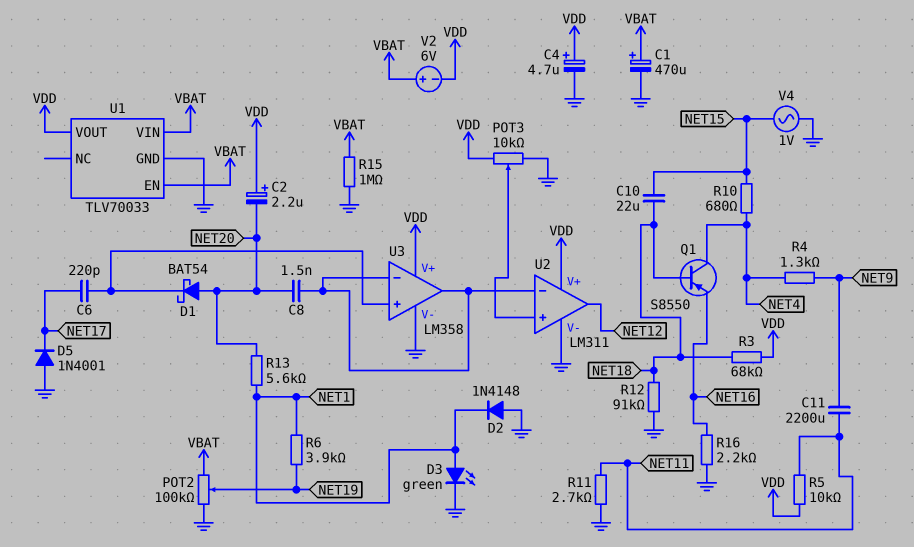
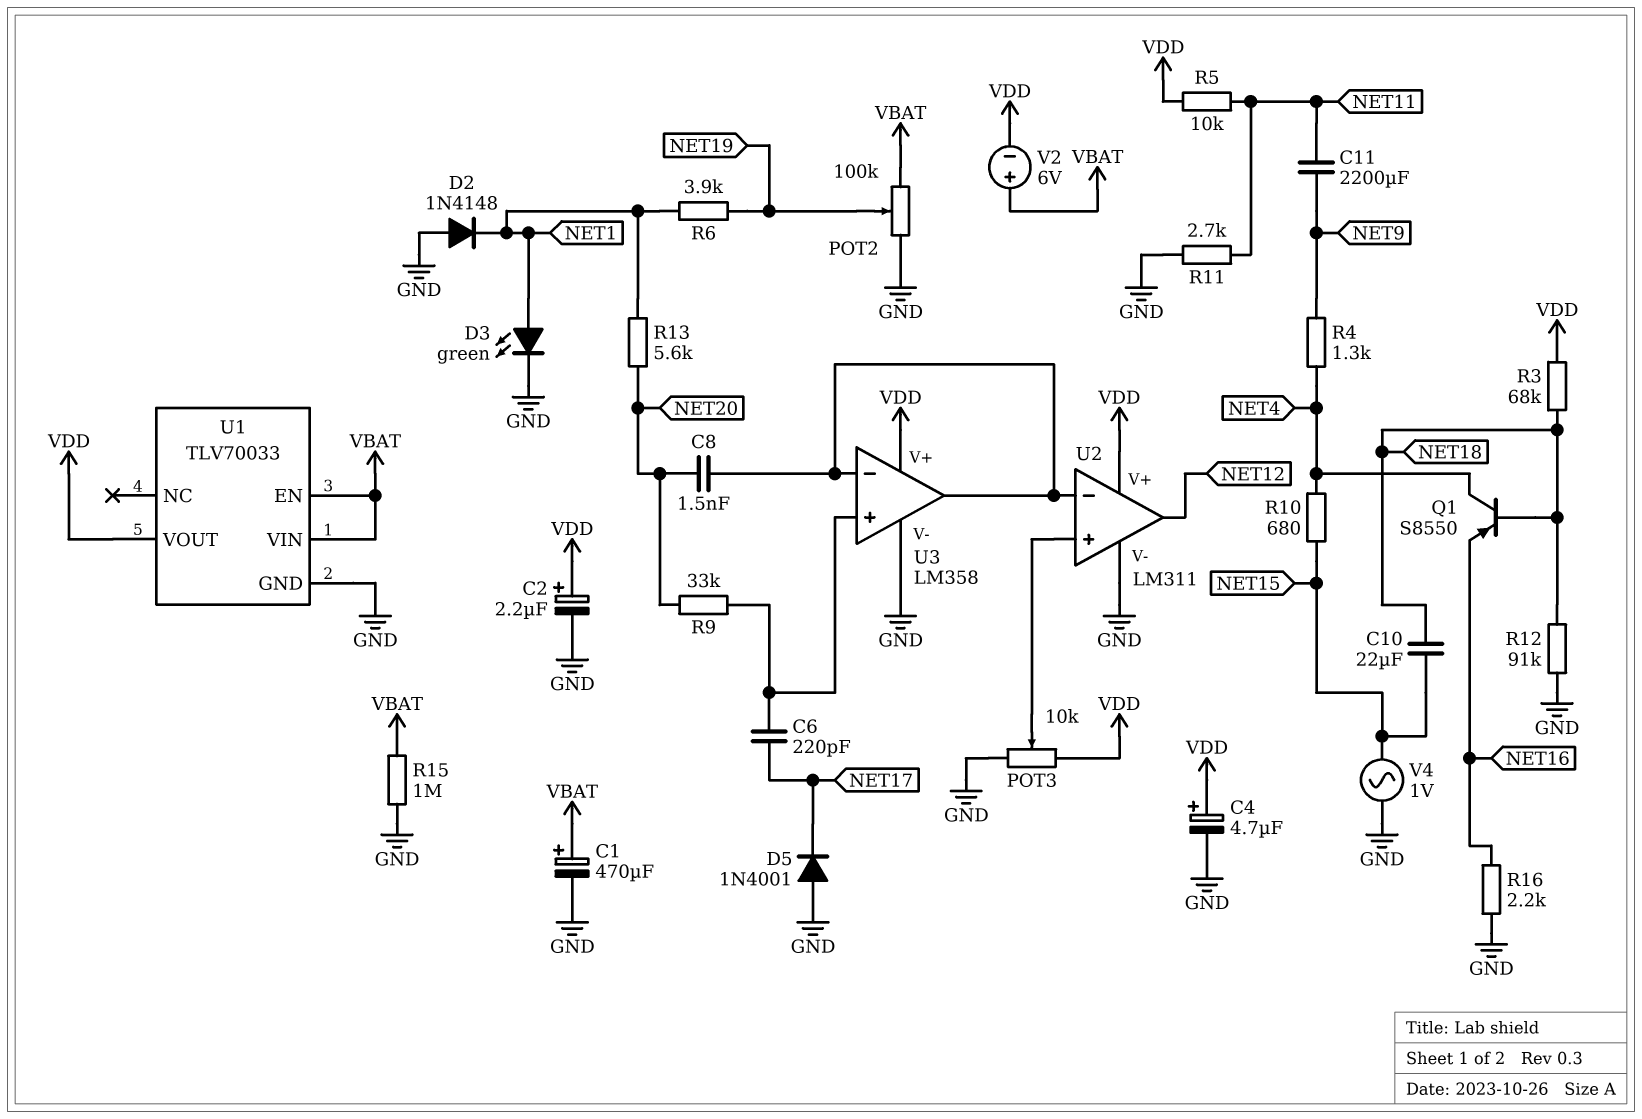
C2: 2.2uF (plus VDD, minus NET20) -> 2.2uF (plus VDD, minus GND)
D1: schottky BAT54 (A NET20, K U3/in+) -> none
R9: none -> 33k (NET20, U3/in+)

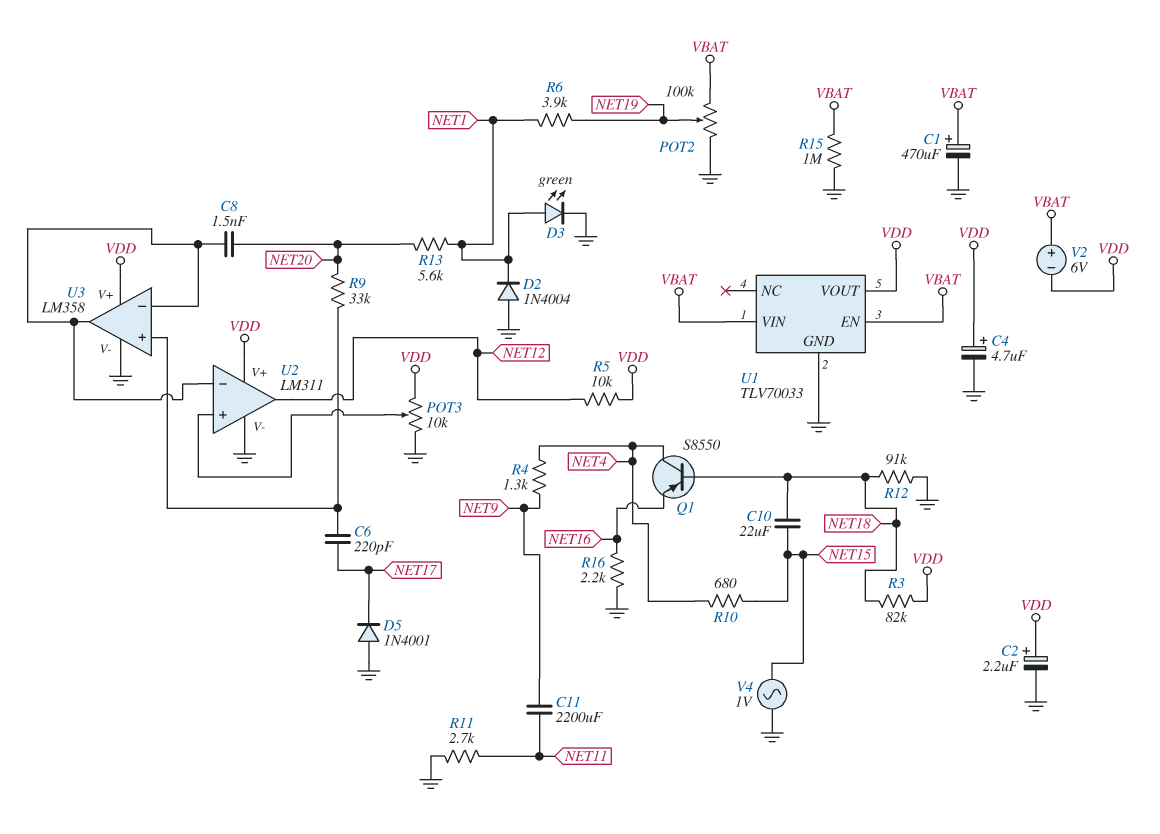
D2: diode 1N4148 (A GND, K NET1) -> diode 1N4004 (A GND, K NET1)
R3: 68k (NET18, VDD) -> 82k (NET18, VDD)
R5: 10k (NET11, VDD) -> 10k (NET12, VDD)

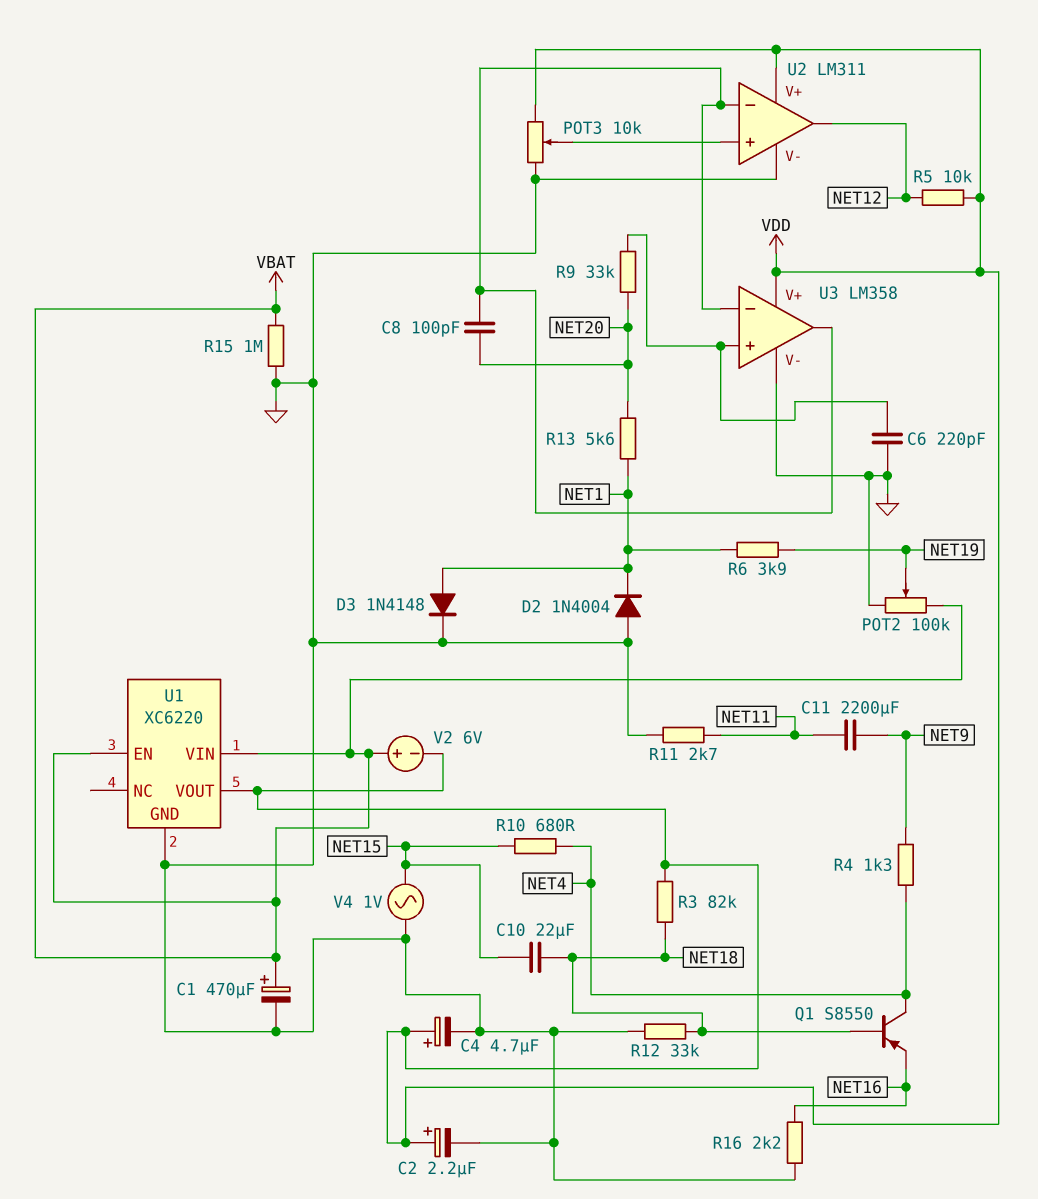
C6: 220pF (NET17, U3/in+) -> 220pF (GND, U3/in+)
C8: 1.5nF (NET20, U2/in-) -> 100pF (NET20, U2/in-)
D3: LED green (A NET1, K GND) -> diode 1N4148 (A NET1, K GND)
D5: diode 1N4001 (A GND, K NET17) -> none
R12: 91k (GND, NET18) -> 33k (GND, NET18)
U1: TLV70033 -> XC6220

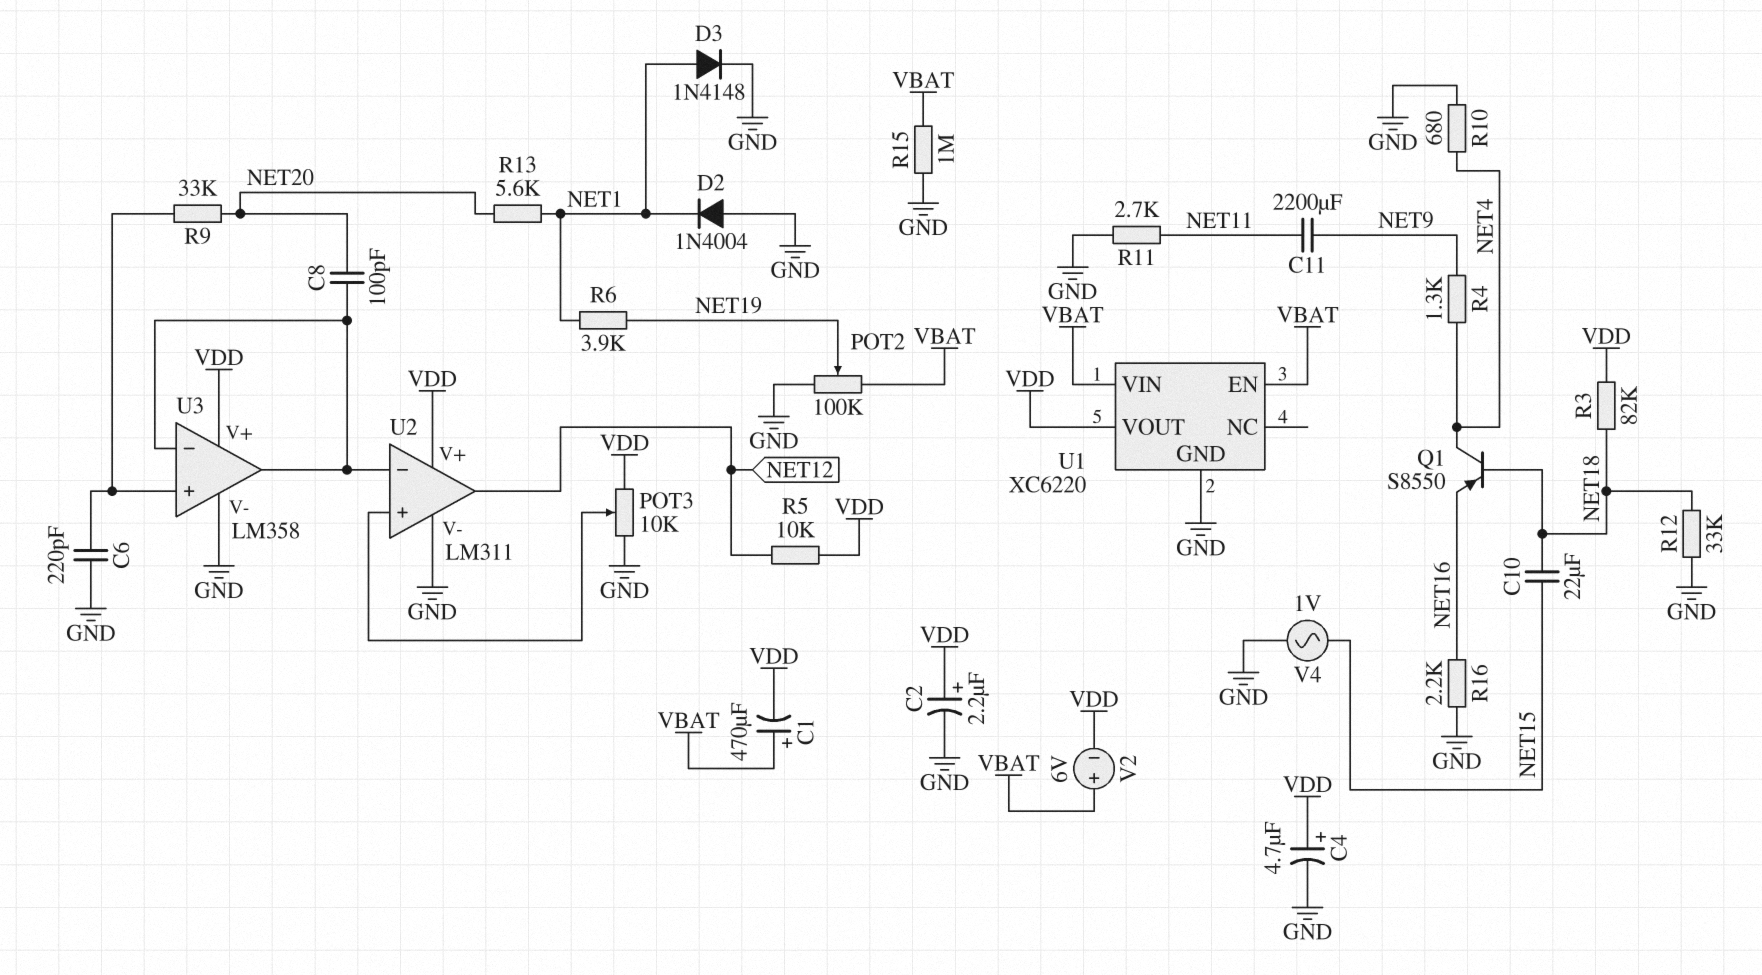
C1: 470uF (plus VBAT, minus GND) -> 470uF (plus VBAT, minus VDD)
R10: 680 (NET4, NET15) -> 680 (GND, NET4)

